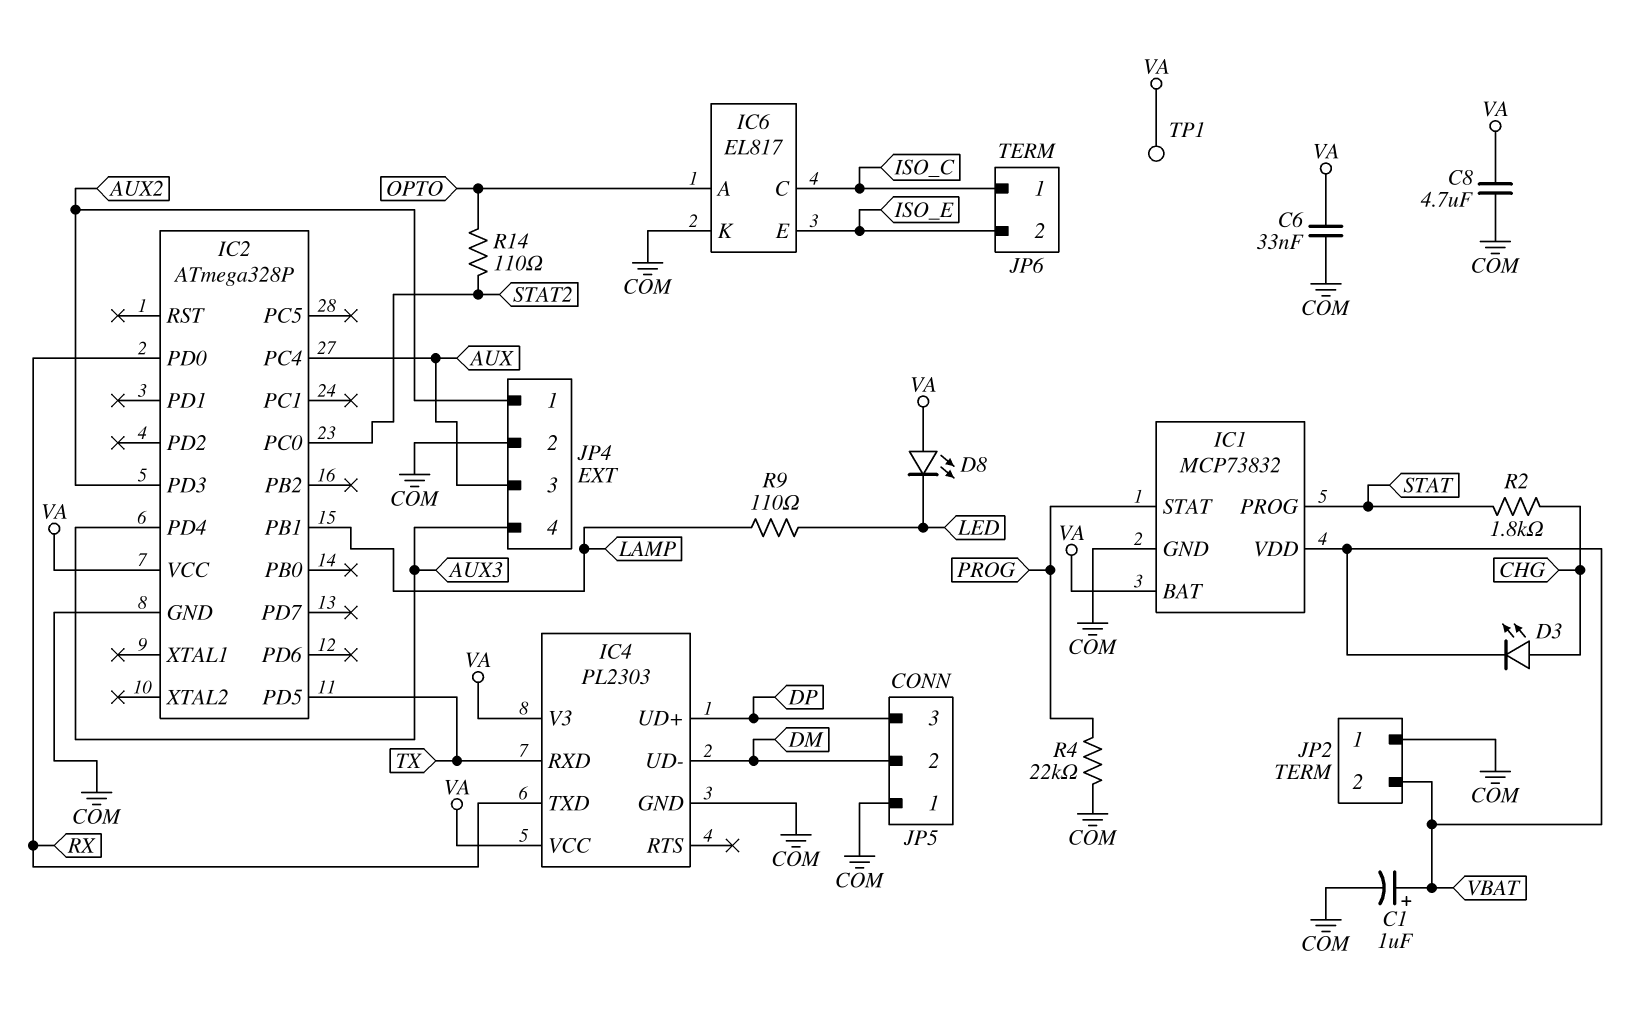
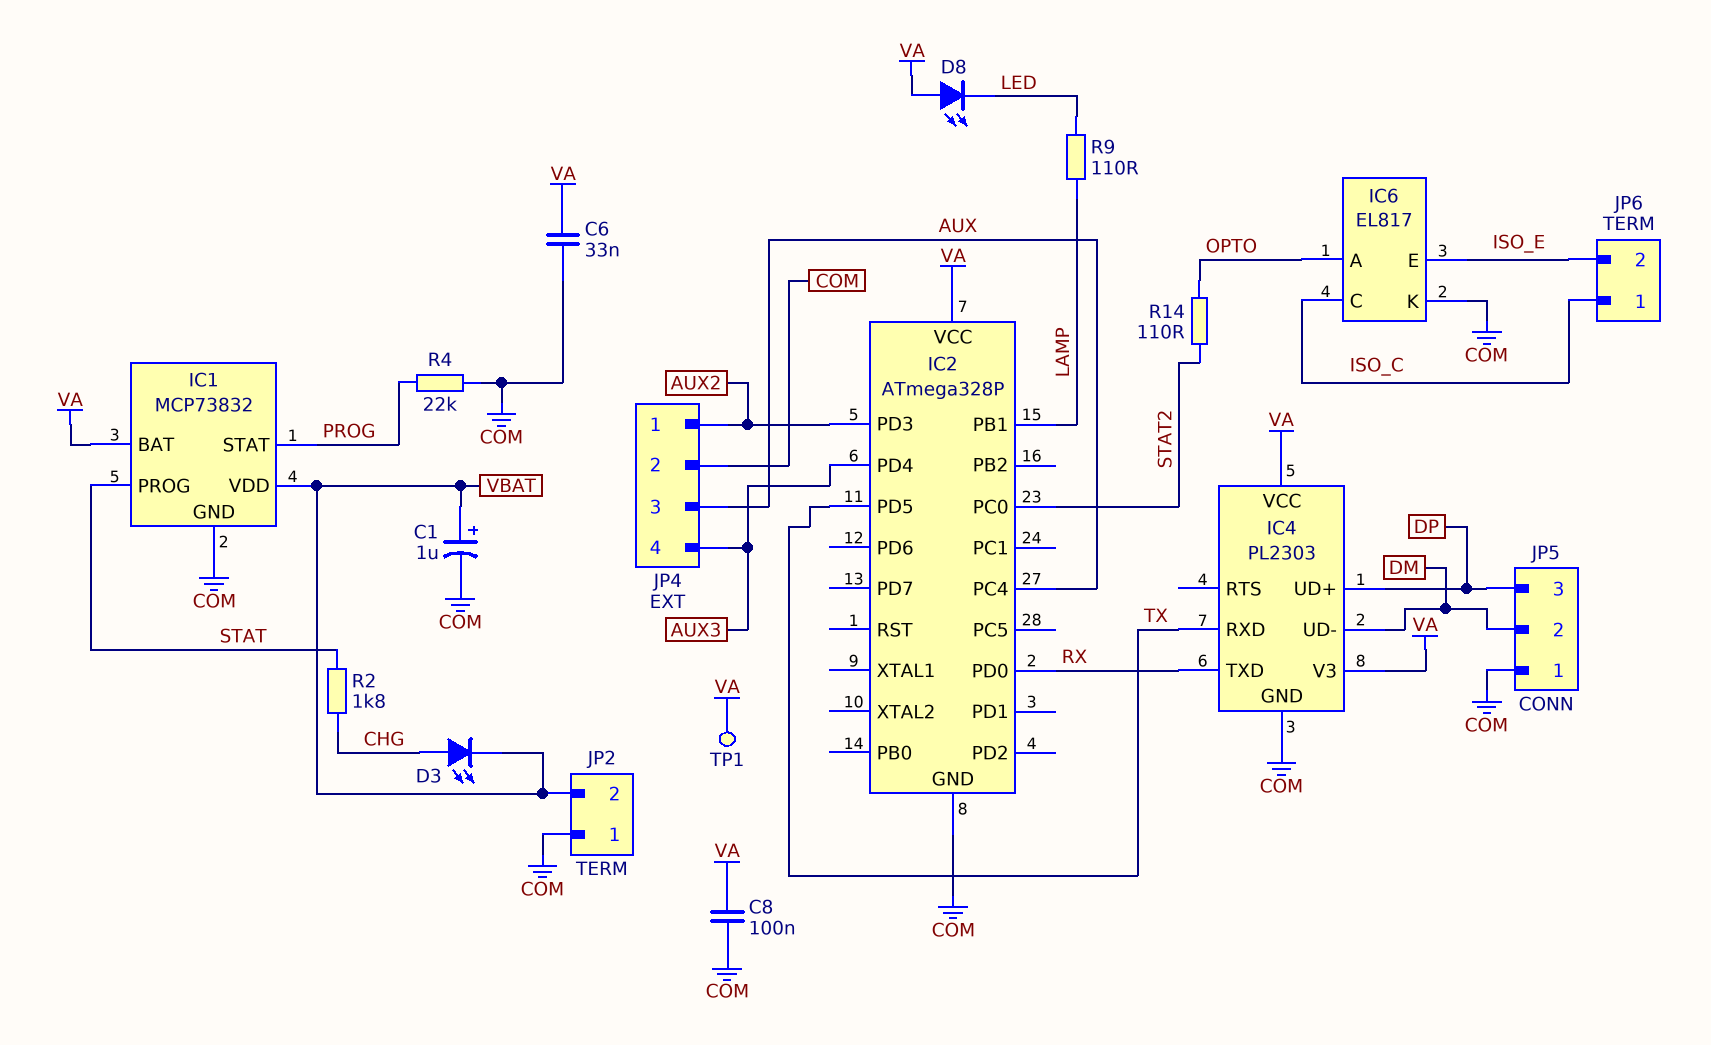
C8: 4.7uF (COM, VA) -> 100nF (COM, VA)

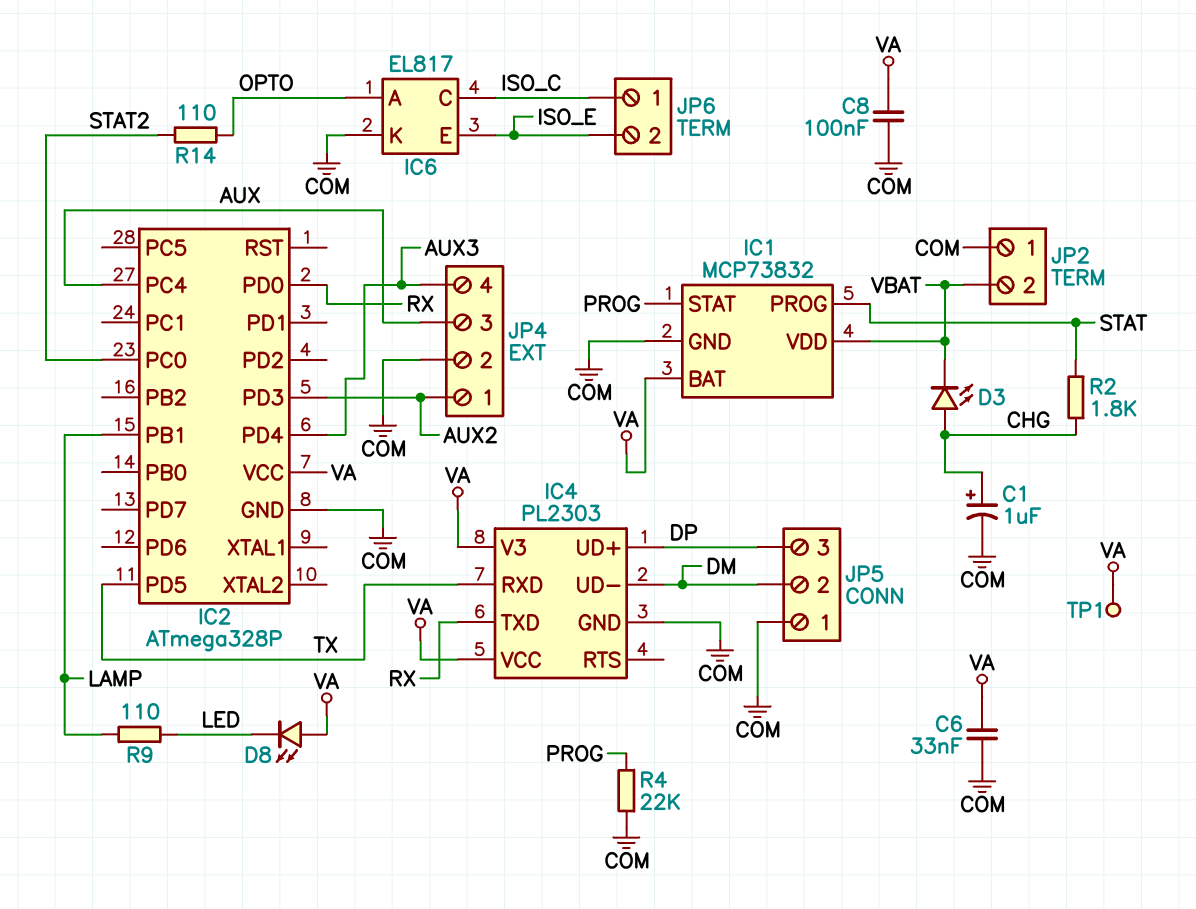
C1: 1uF (plus VBAT, minus COM) -> 1uF (plus CHG, minus COM)

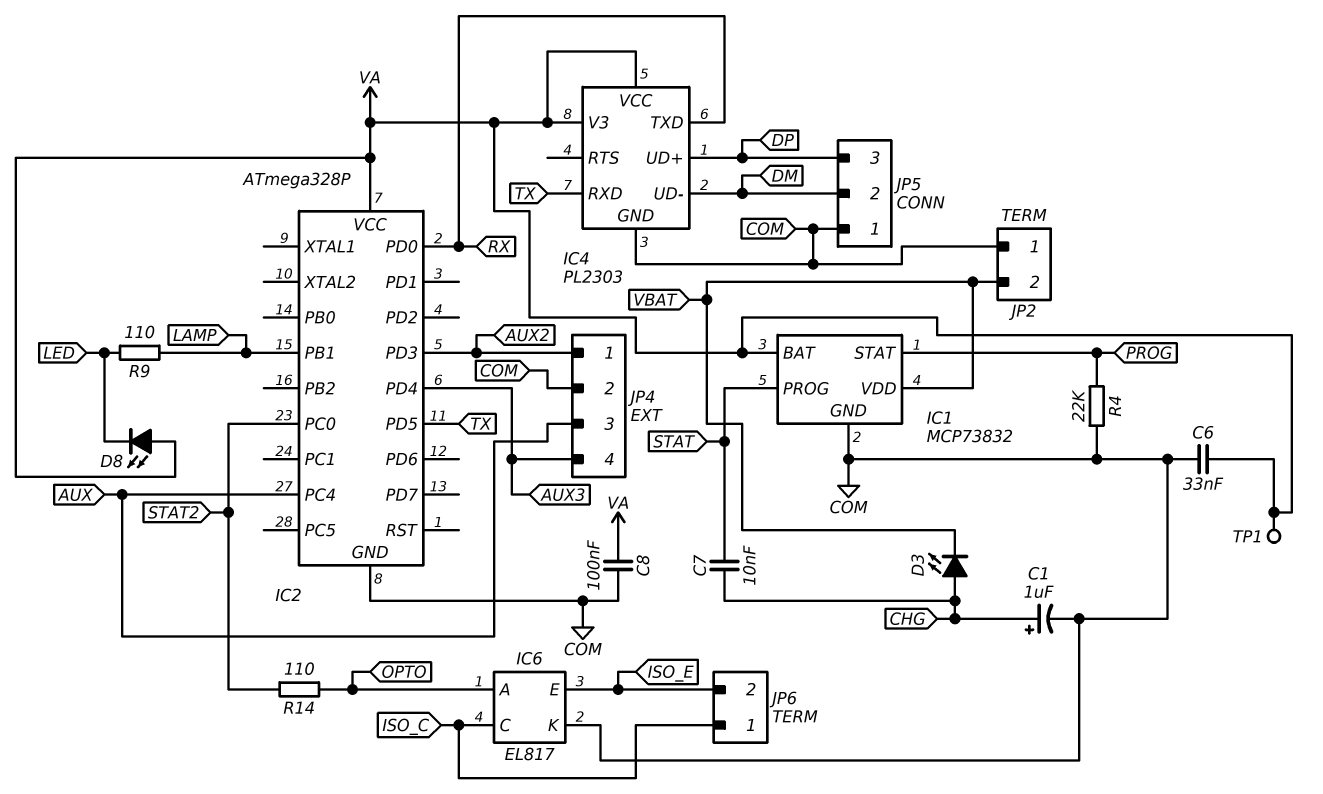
C7: none -> 10nF (CHG, STAT)
R2: 1.8k (CHG, STAT) -> none

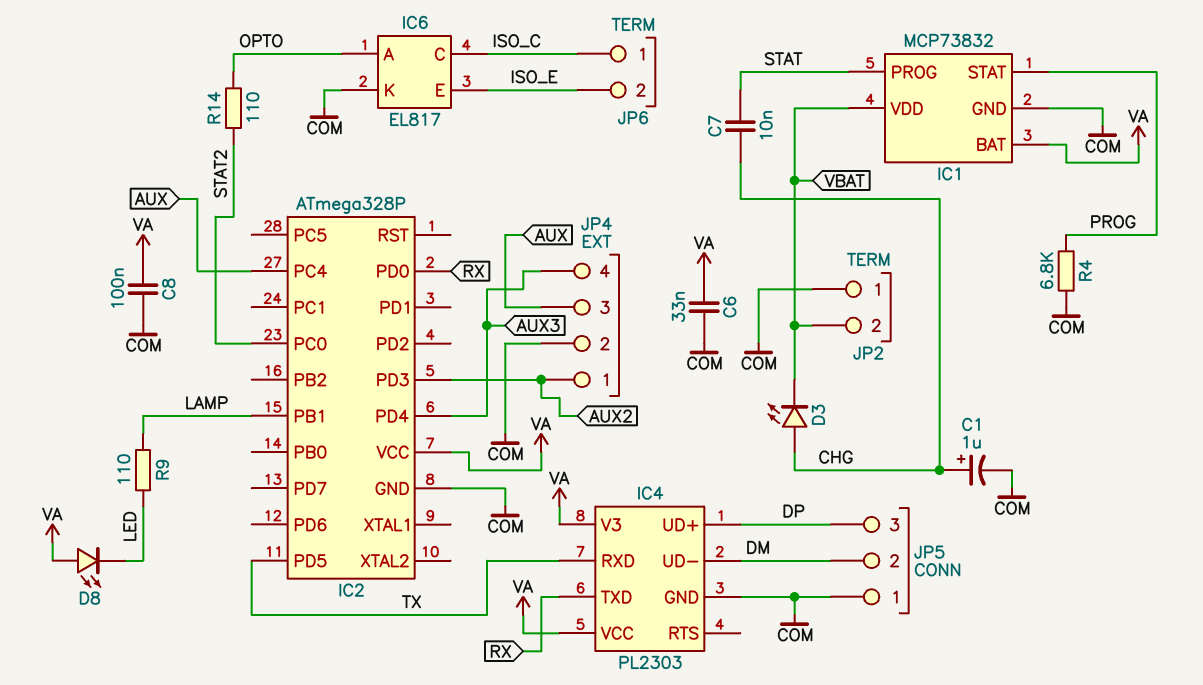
R4: 22k (COM, PROG) -> 6.8k (COM, PROG)
TP1: test point (VA) -> none

